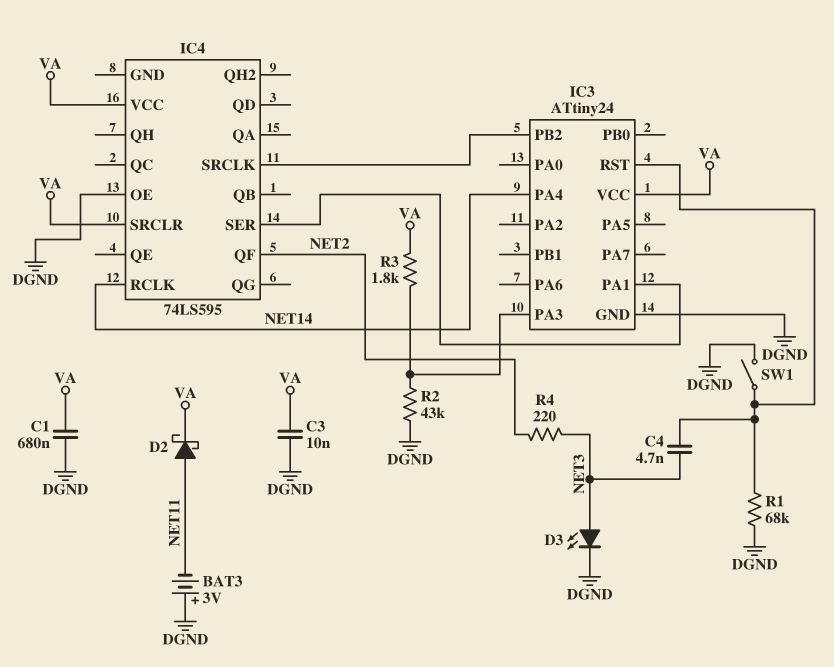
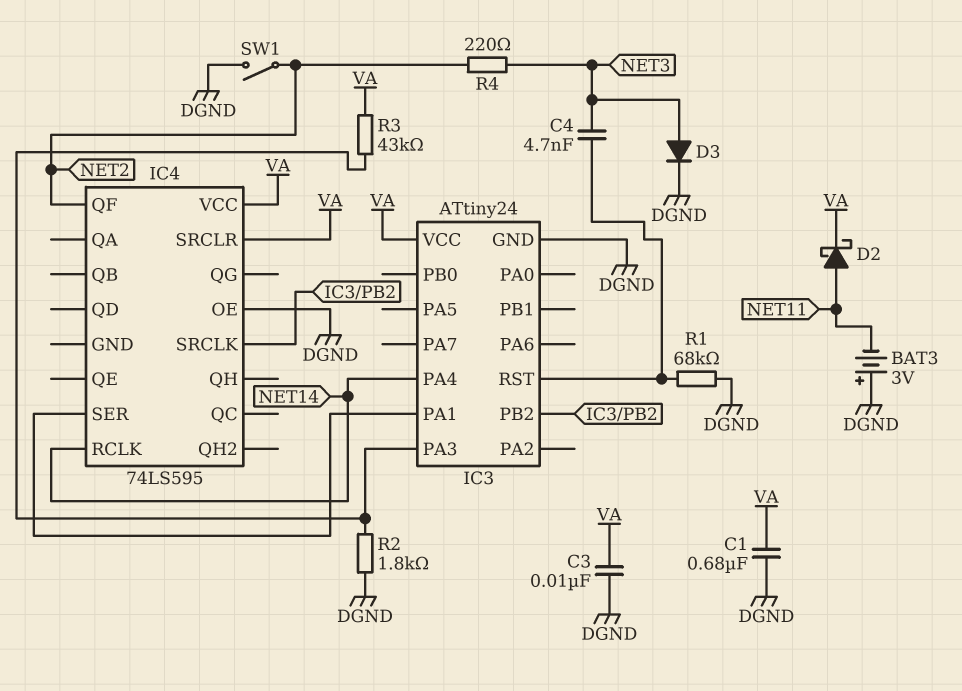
D3: LED (A NET3, K DGND) -> diode (A NET3, K DGND)
R2: 43k (DGND, IC3/PA3) -> 1.8k (DGND, IC3/PA3)
R3: 1.8k (IC3/PA3, VA) -> 43k (IC3/PA3, VA)
SW1: switch (DGND, IC3/RST) -> switch (DGND, NET2)

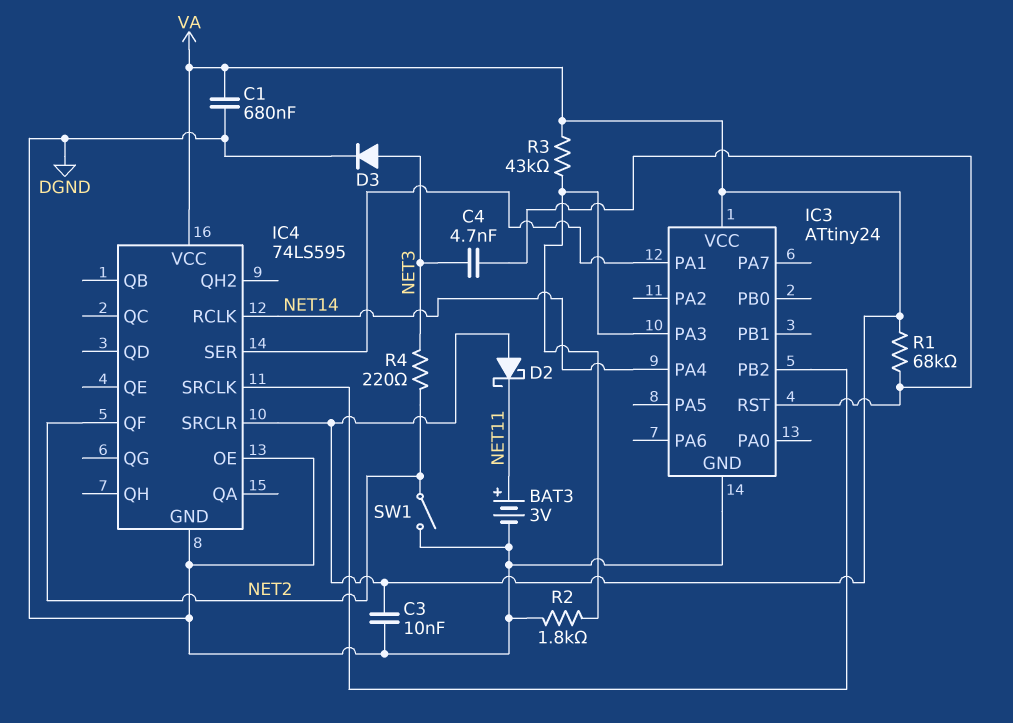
BAT3: 3V (plus DGND, minus NET11) -> 3V (plus NET11, minus DGND)
D2: schottky (A NET11, K VA) -> schottky (A VA, K NET11)
IC4 pin GND: none -> DGND
R1: 68k (DGND, IC3/RST) -> 68k (IC3/RST, VA)

